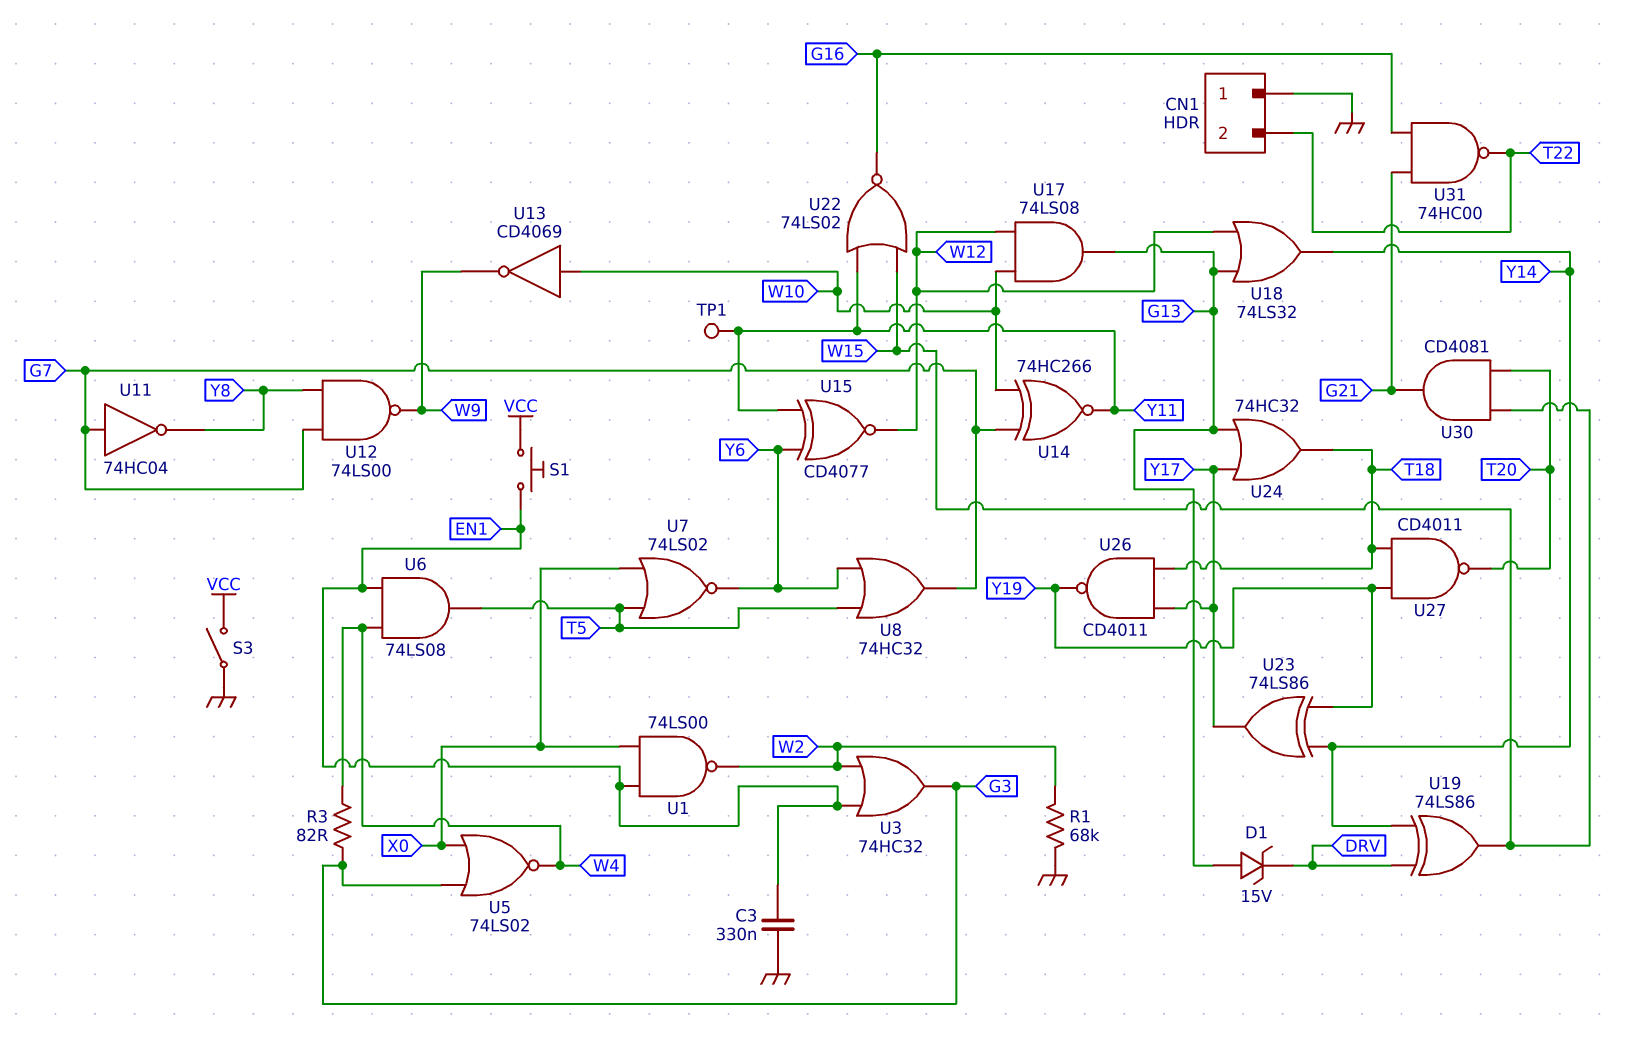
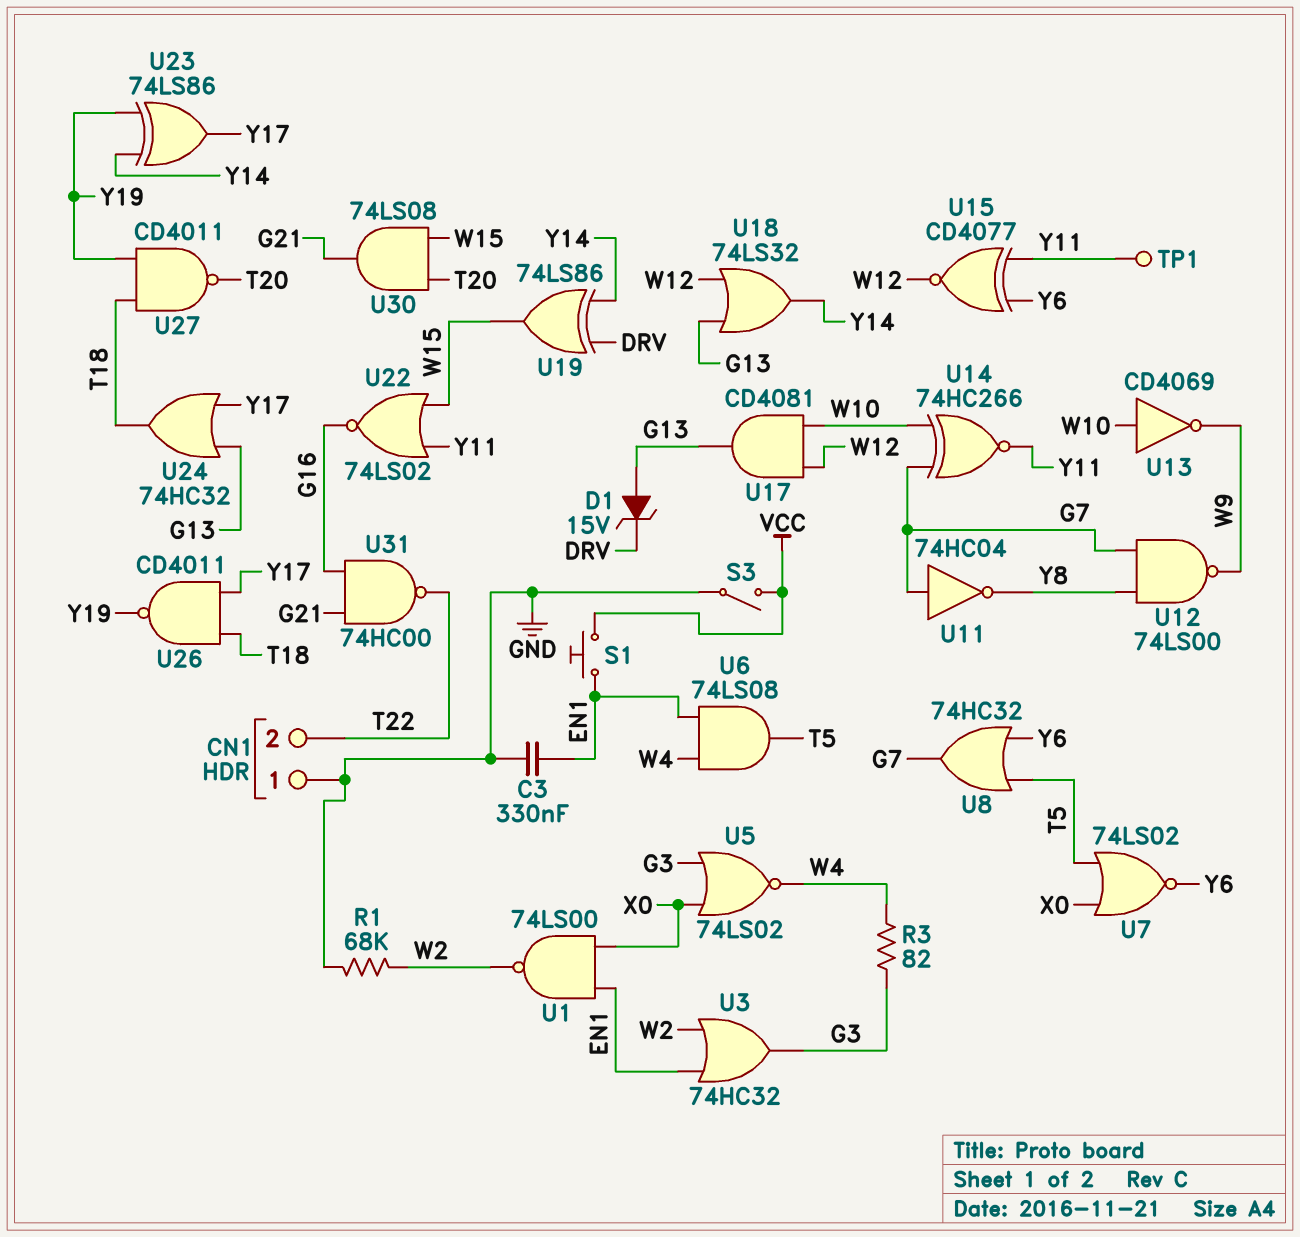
U17: AND 74LS08 (in W10, in W12, out G13) -> AND CD4081 (in W10, in W12, out G13)
U30: AND CD4081 (in T20, in W15, out G21) -> AND 74LS08 (in T20, in W15, out G21)

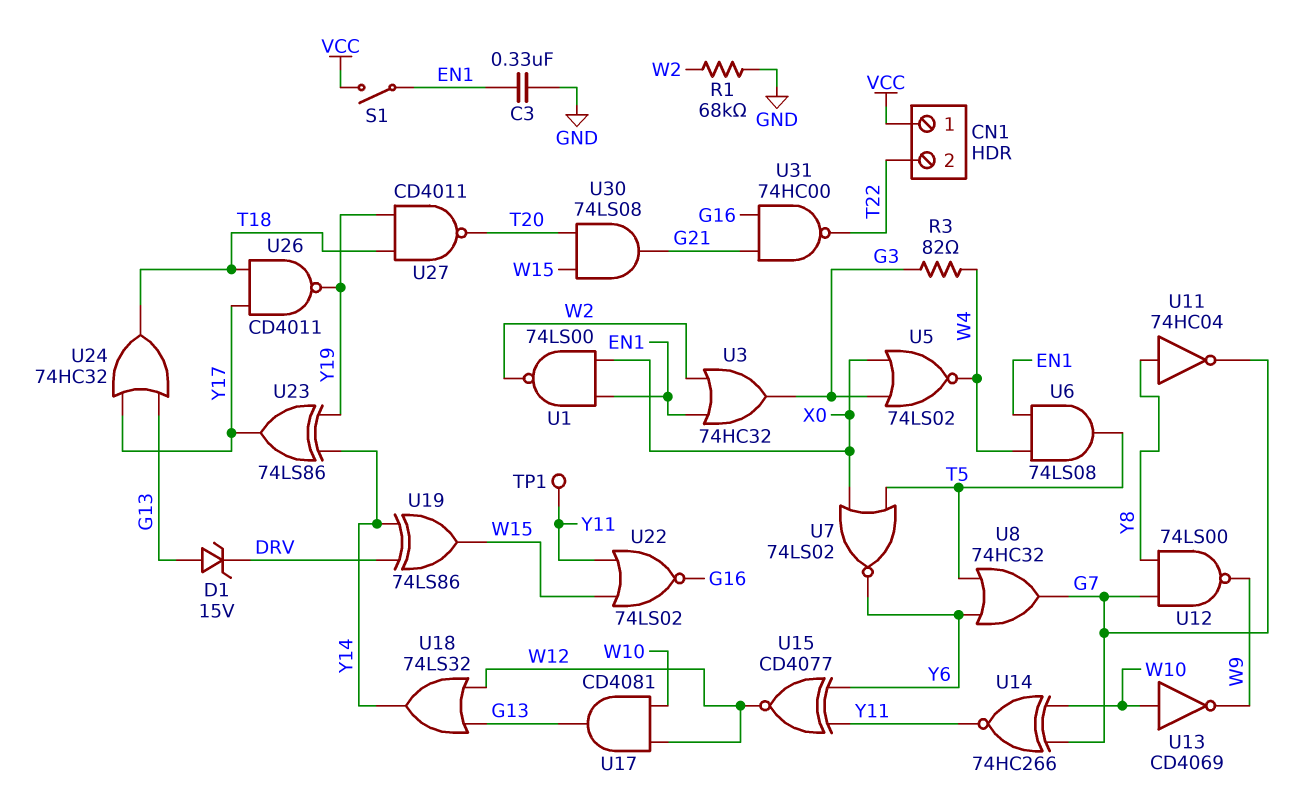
CN1 pin 1: GND -> VCC
S1: button (EN1, VCC) -> switch (EN1, VCC)
S3: switch (GND, VCC) -> none
U11: NOT 74HC04 (in G7, out Y8) -> NOT 74HC04 (in Y8, out G7)

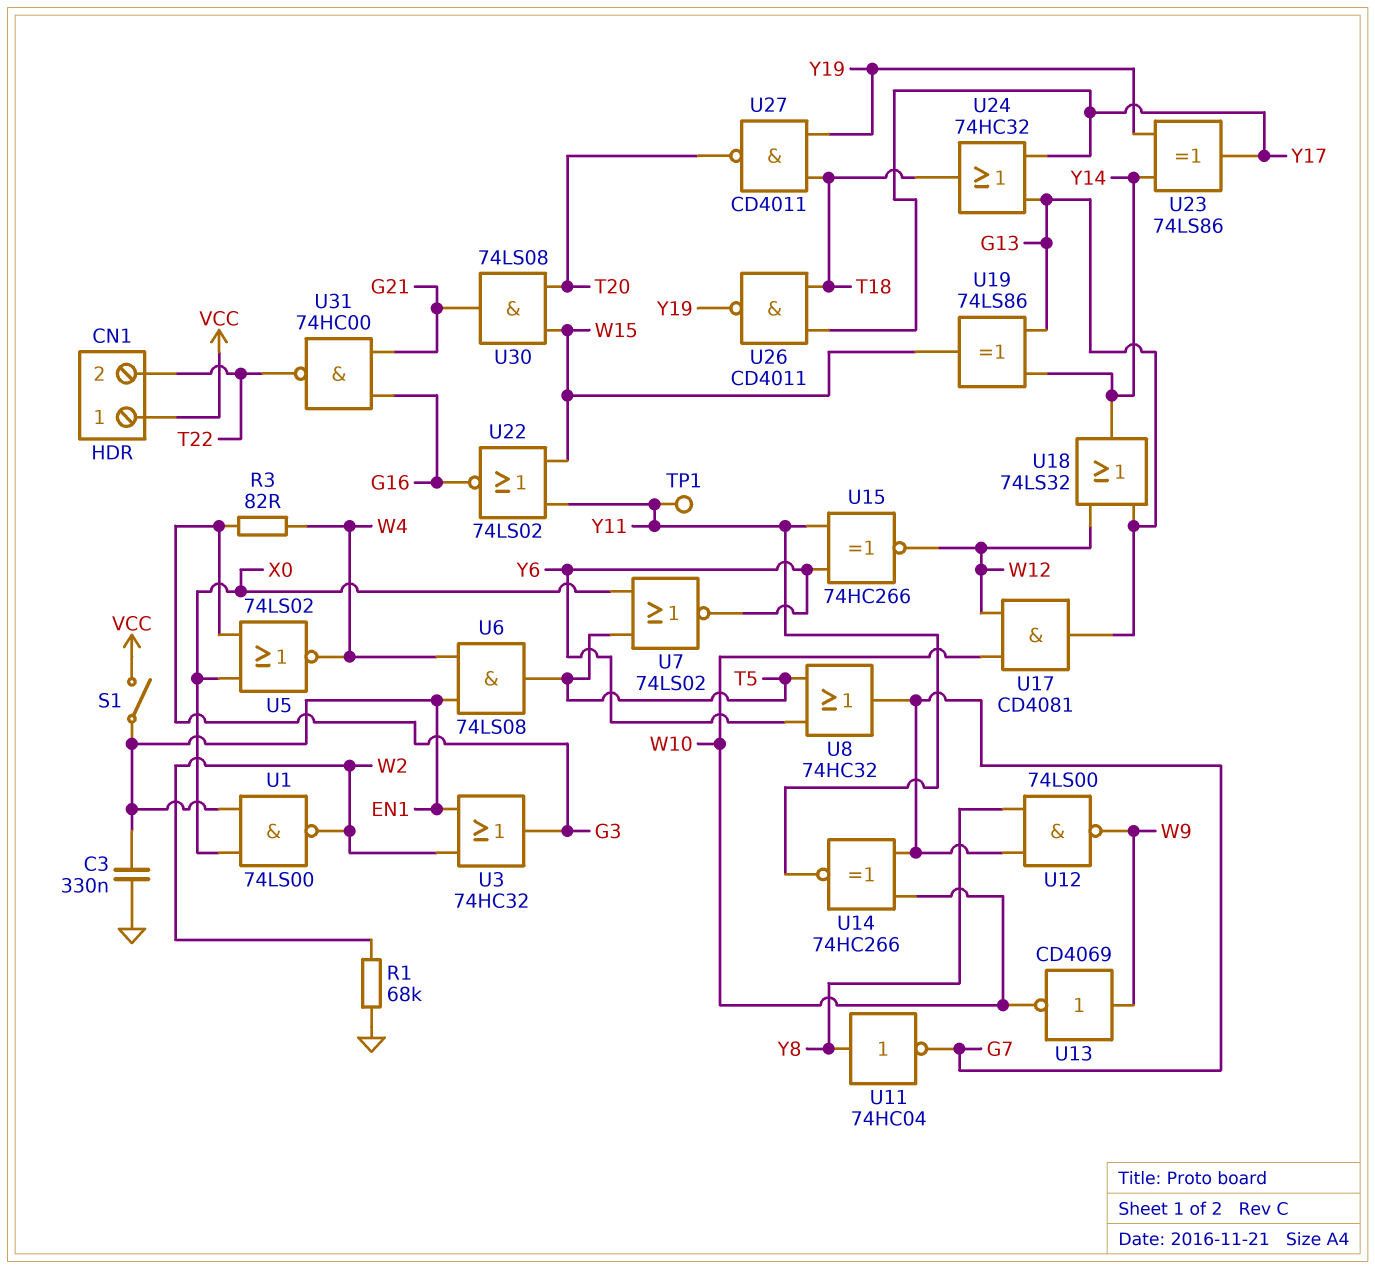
D1: zener 15V (A G13, K DRV) -> none
U13: NOT CD4069 (in W10, out W9) -> NOT CD4069 (in W9, out W10)
U15: XNOR CD4077 (in Y6, in Y11, out W12) -> XNOR 74HC266 (in Y6, in Y11, out W12)
U19: XOR 74LS86 (in DRV, in Y14, out W15) -> XOR 74LS86 (in G13, in Y14, out W15)

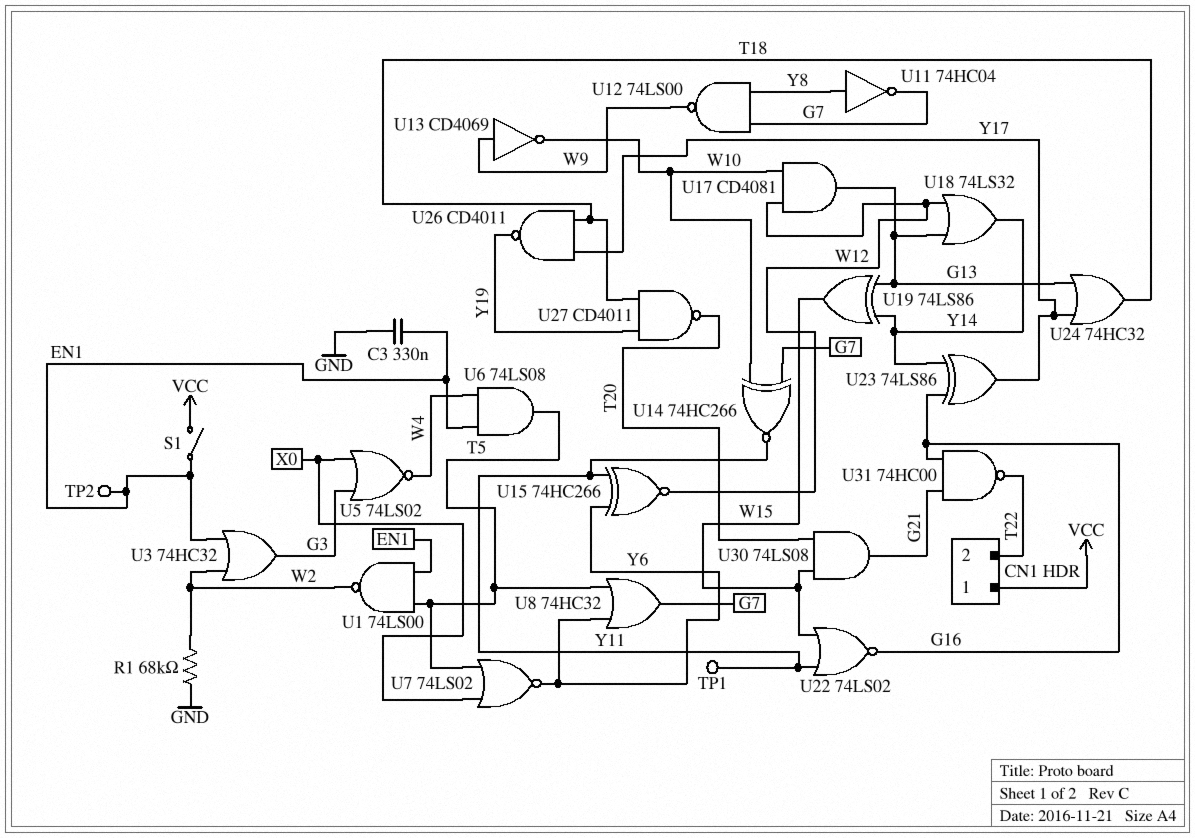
R3: 82 (G3, W4) -> none
TP2: none -> test point (EN1)
U1: NAND 74LS00 (in EN1, in X0, out W2) -> NAND 74LS00 (in EN1, in T5, out W2)
U23: XOR 74LS86 (in Y14, in Y19, out Y17) -> XOR 74LS86 (in G16, in Y14, out Y17)

